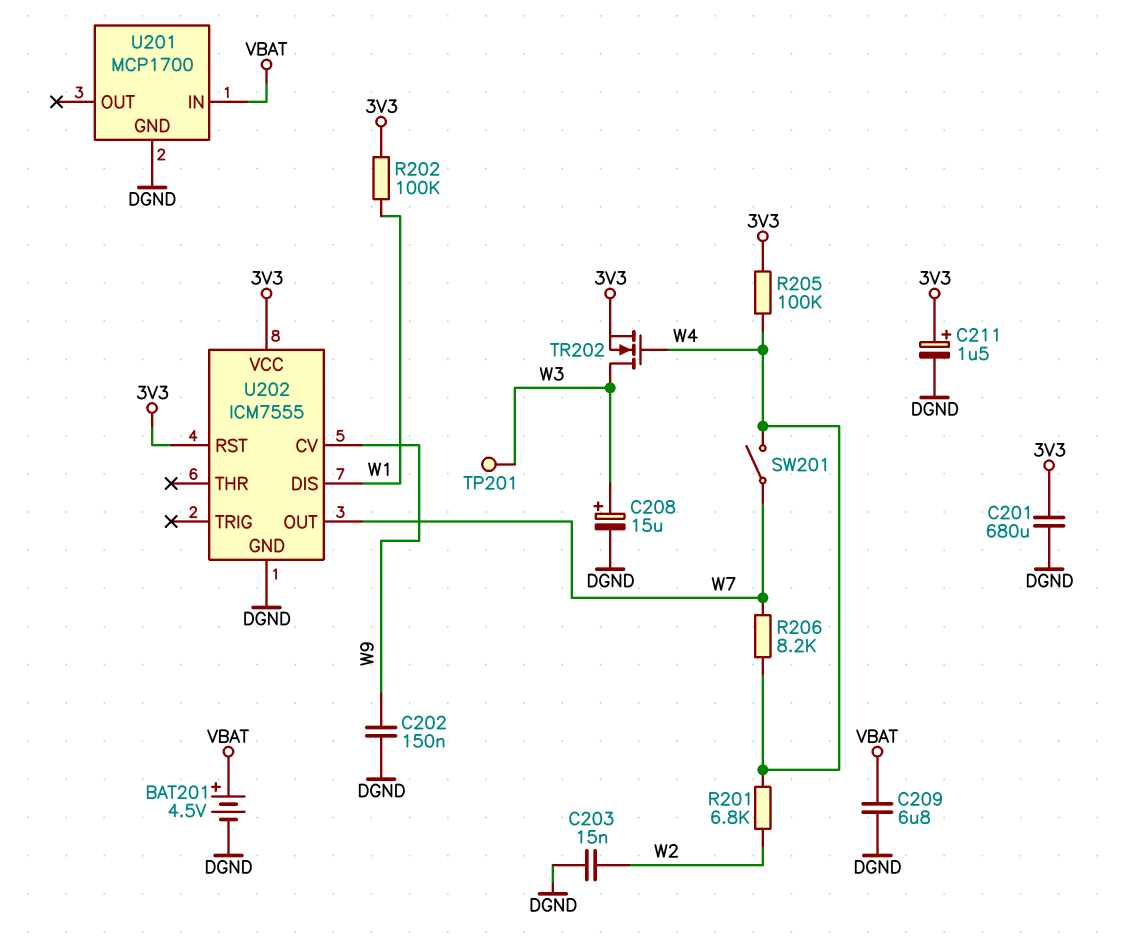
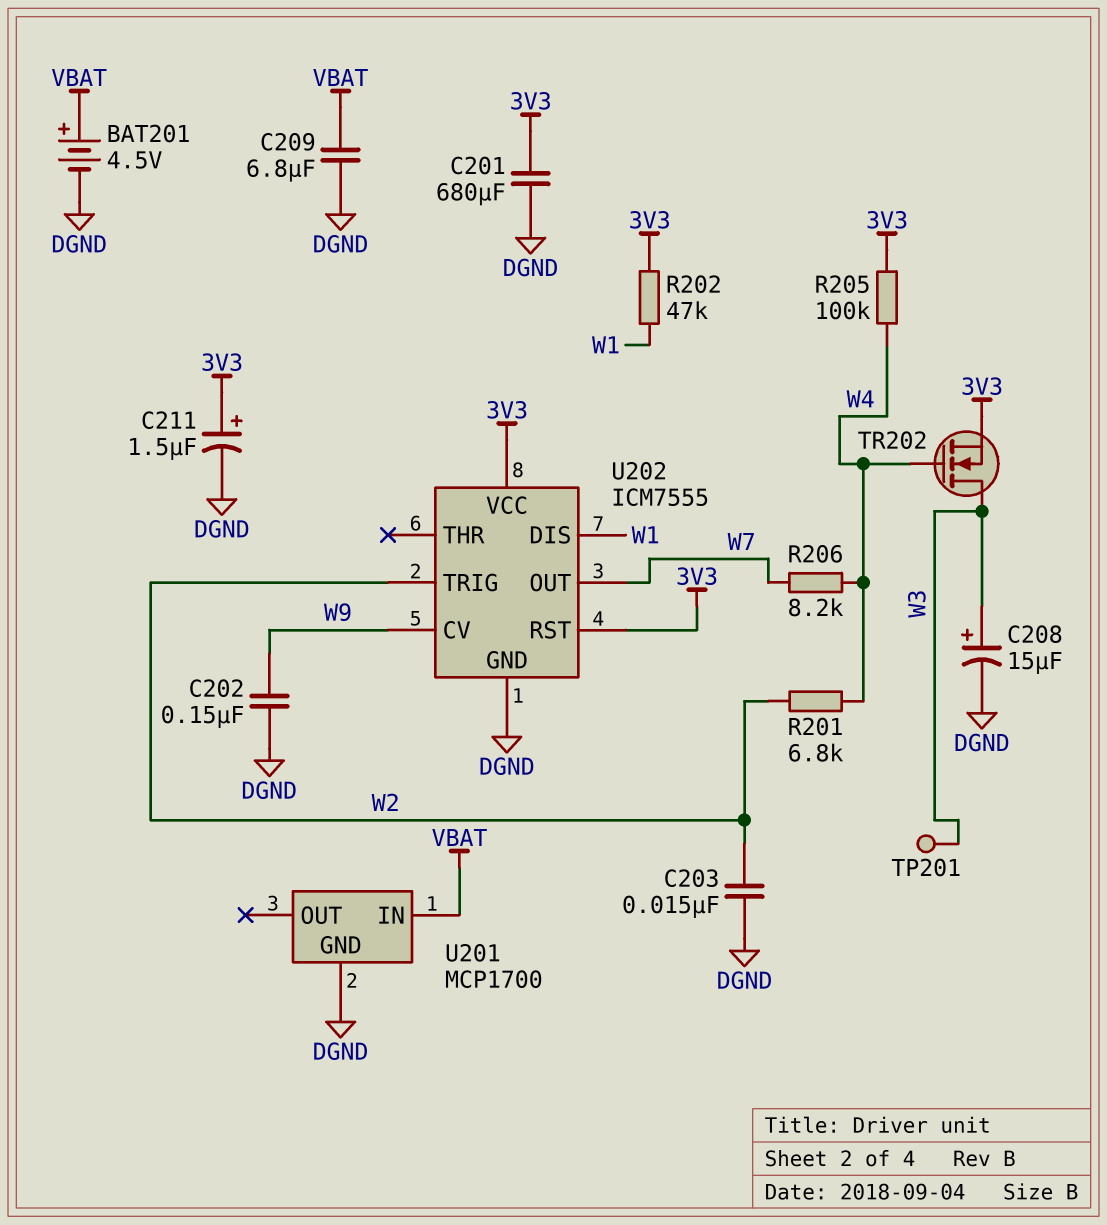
R202: 100k (3V3, W1) -> 47k (3V3, W1)
SW201: switch (W4, W7) -> none
U202 pin TRIG: none -> W2

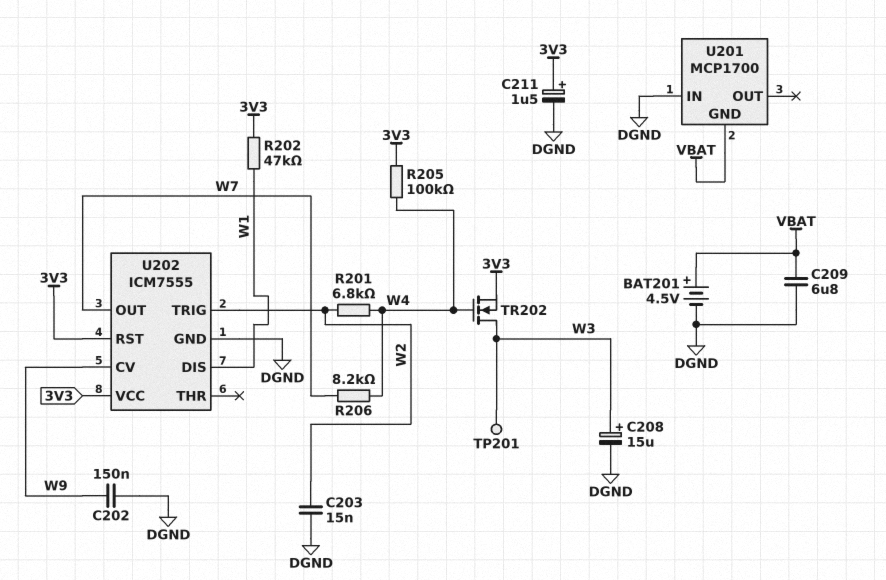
C201: 680uF (3V3, DGND) -> none
U201 pin GND: DGND -> VBAT
U201 pin IN: VBAT -> DGND

